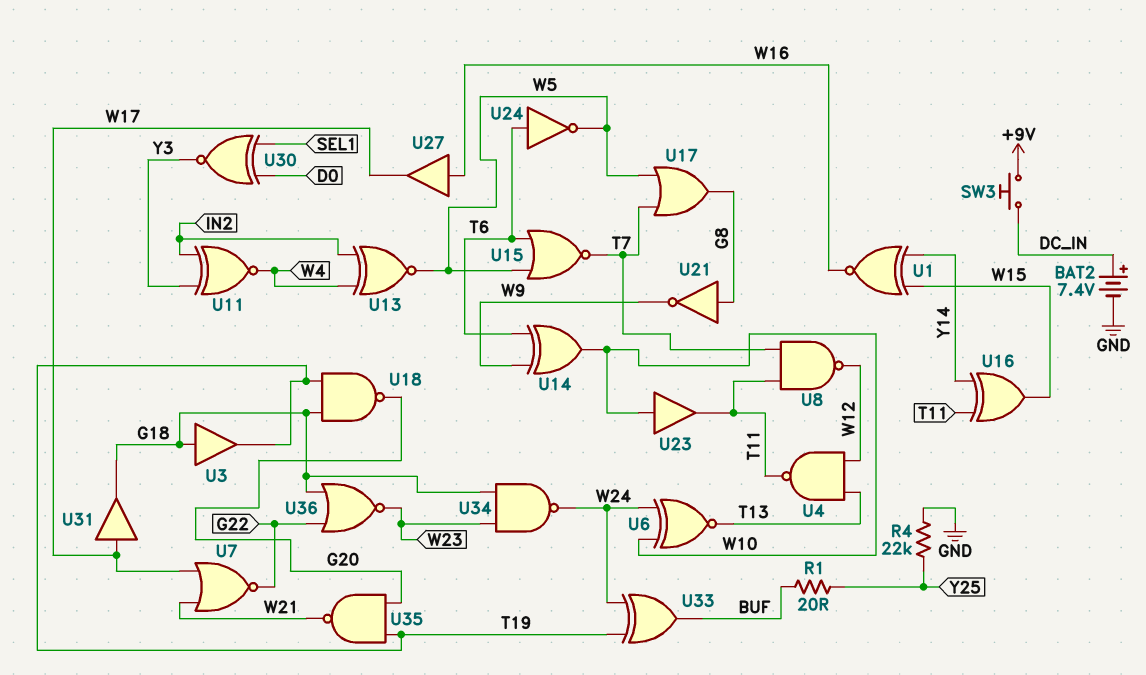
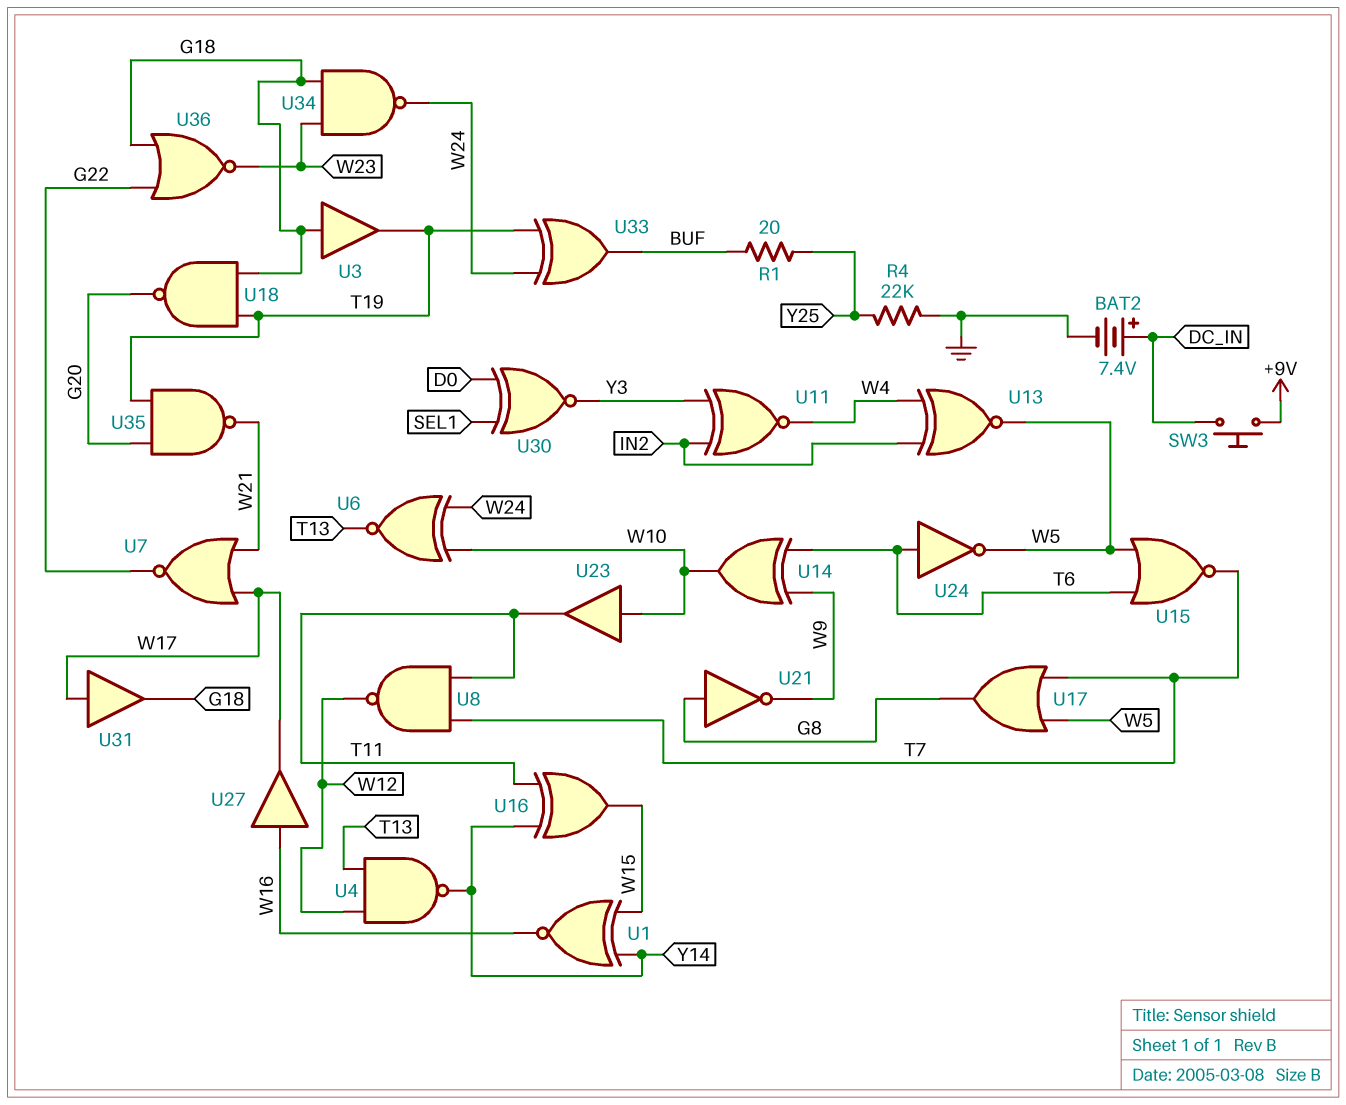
U4: NAND (in T13, in W12, out T11) -> NAND (in T13, in W12, out Y14)

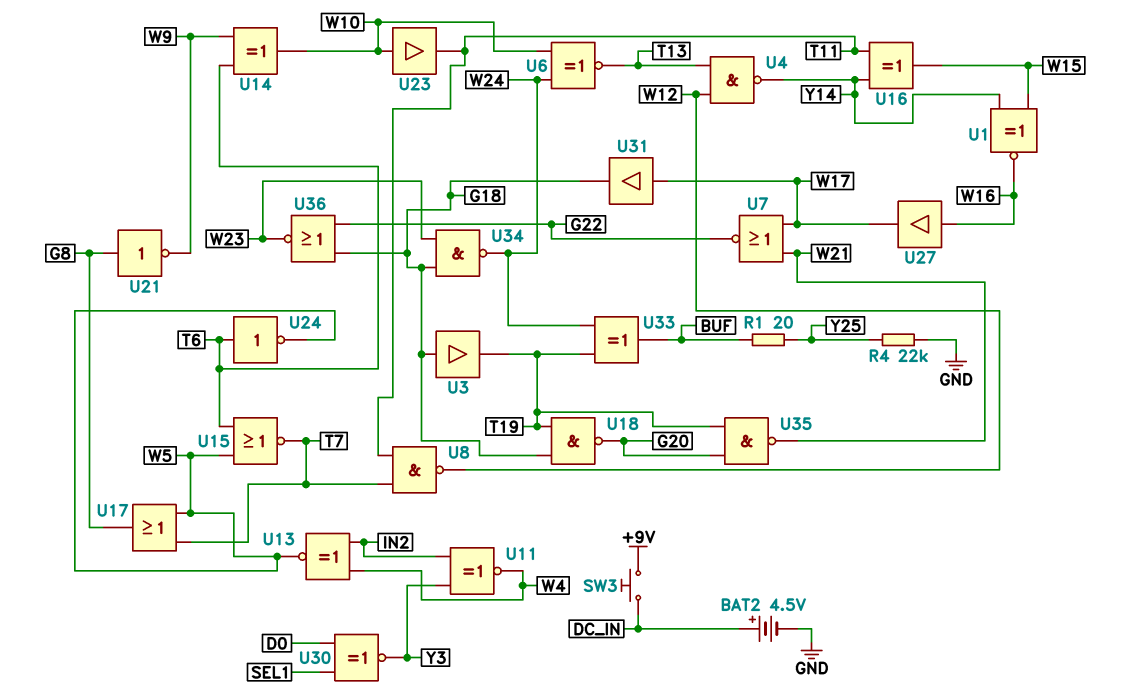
BAT2: 7.4V (plus DC_IN, minus GND) -> 4.5V (plus DC_IN, minus GND)

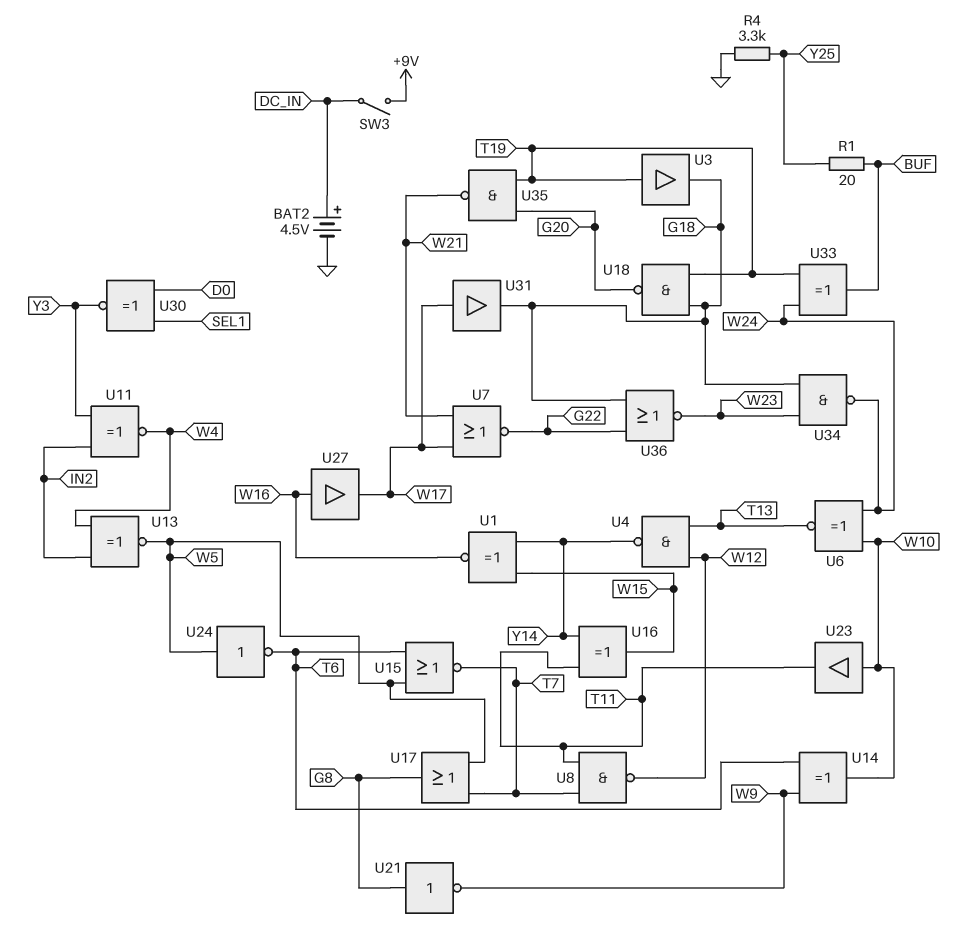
R4: 22k (GND, Y25) -> 3.3k (GND, Y25)
SW3: button (+9V, DC_IN) -> switch (+9V, DC_IN)
U3: buffer (in G18, out T19) -> buffer (in T19, out G18)
U24: NOT (in T6, out W5) -> NOT (in W5, out T6)

